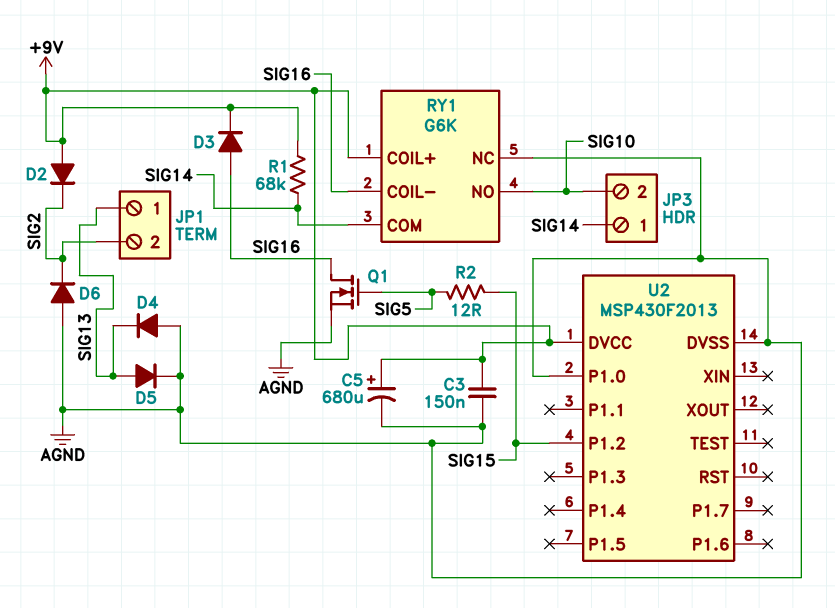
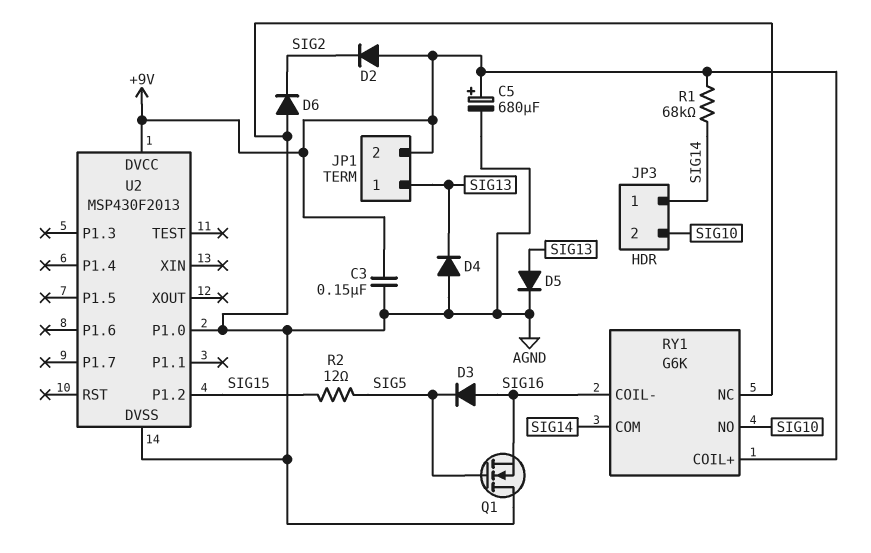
D3: diode (A SIG16, K +9V) -> diode (A SIG16, K SIG5)
JP1 pin 2: SIG2 -> +9V
Q1: NMOS (G SIG5, D SIG16, S AGND) -> NMOS (G SIG5, D AGND, S SIG16)

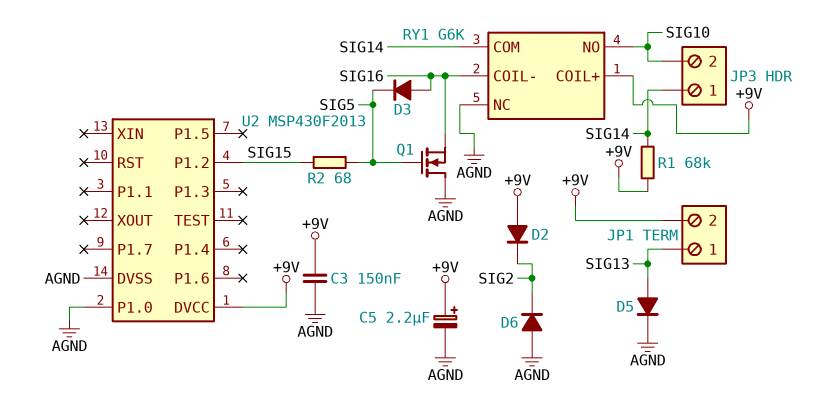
C5: 680uF (plus +9V, minus AGND) -> 2.2uF (plus +9V, minus AGND)
D4: diode (A AGND, K SIG13) -> none
R2: 12 (SIG5, SIG15) -> 68 (SIG5, SIG15)

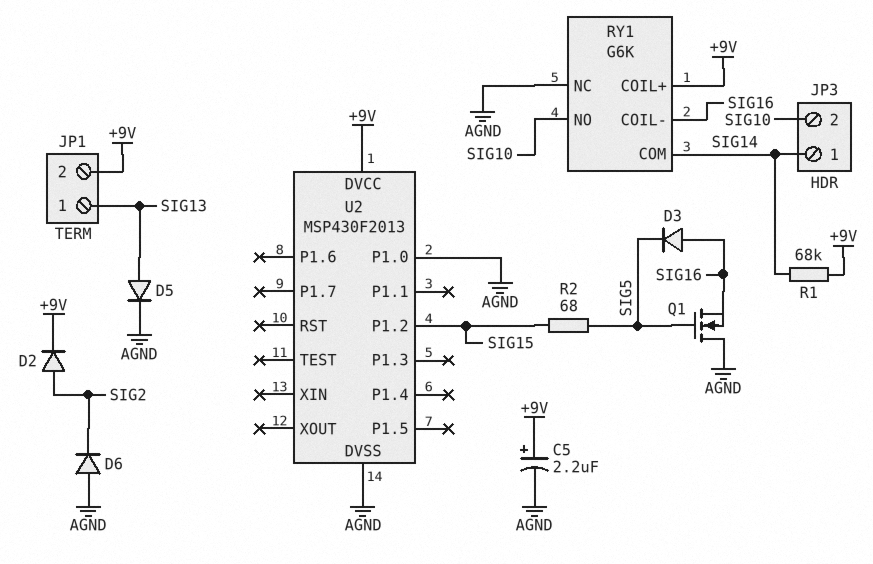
C3: 150nF (+9V, AGND) -> none
D2: diode (A +9V, K SIG2) -> diode (A SIG2, K +9V)

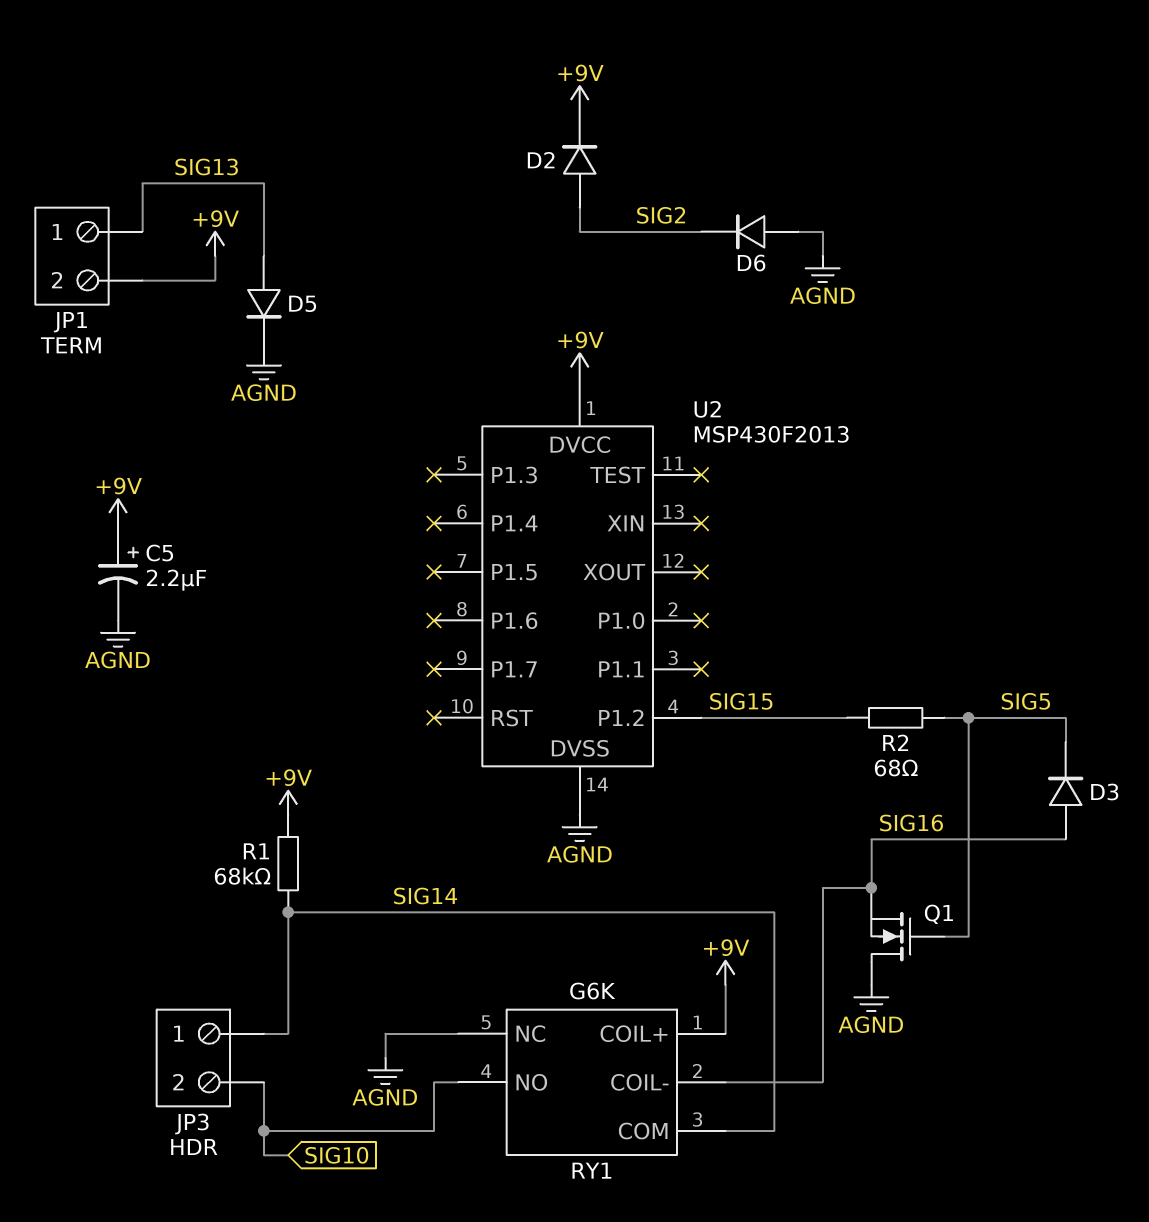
U2 pin P1.0: AGND -> none

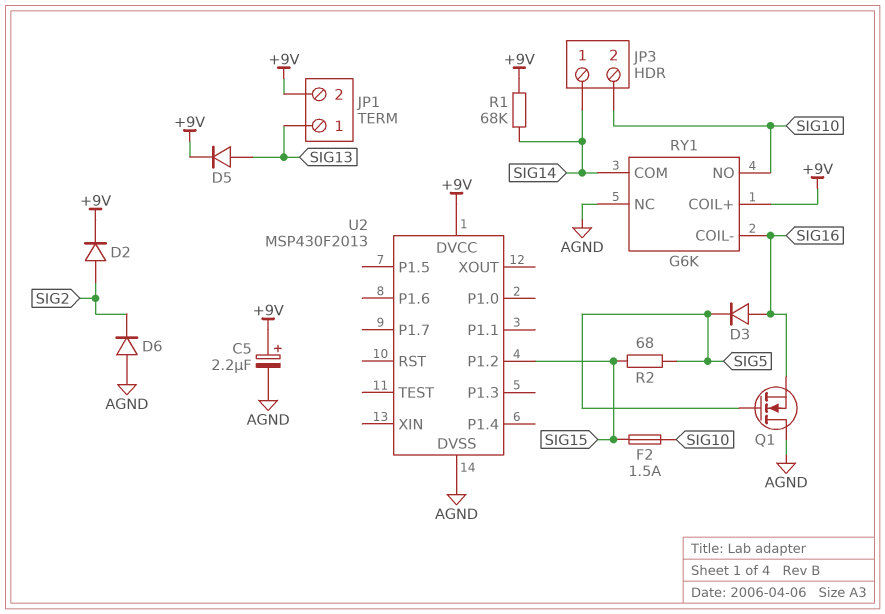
D5: diode (A SIG13, K AGND) -> diode (A SIG13, K +9V)
F2: none -> 1.5A (SIG10, SIG15)

